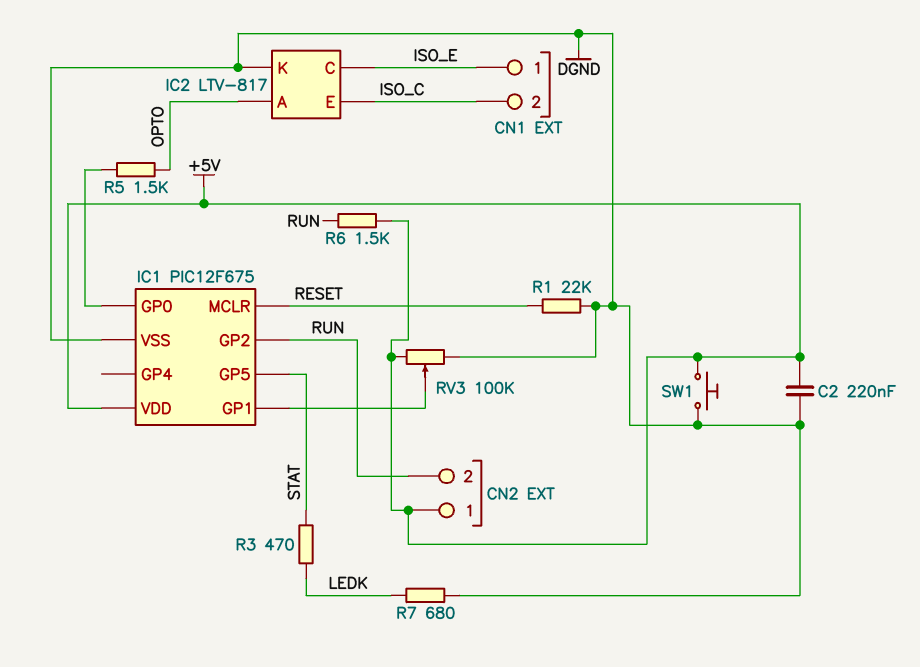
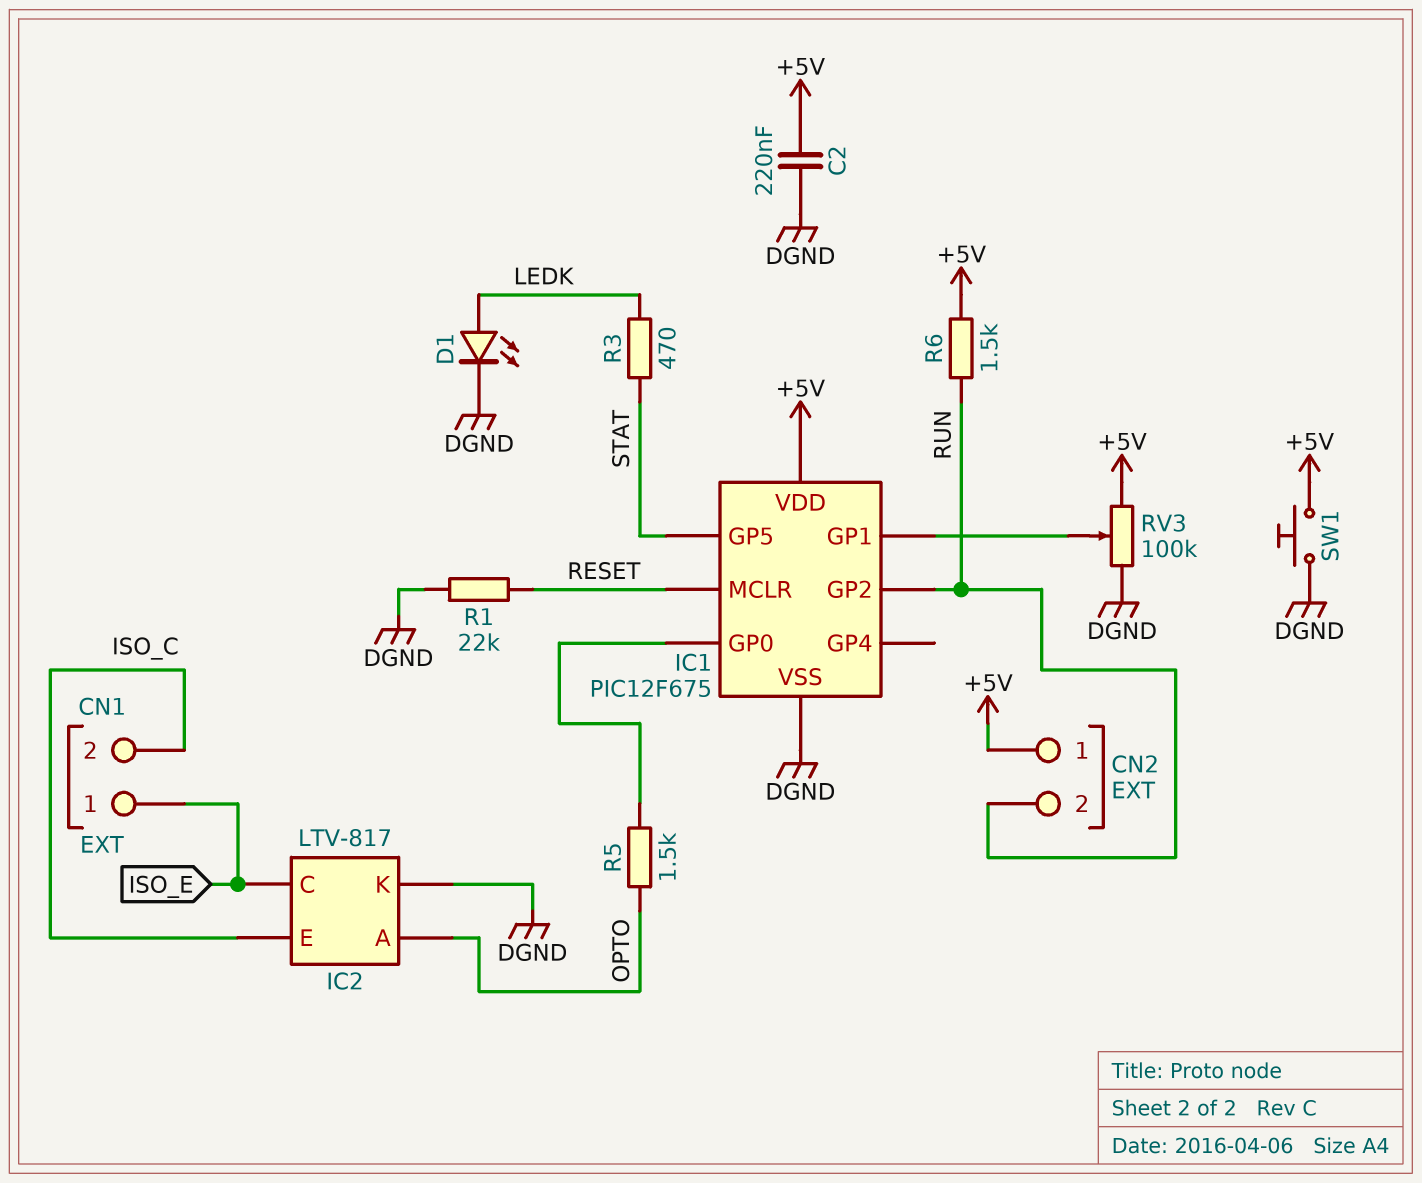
D1: none -> LED (A LEDK, K DGND)
R7: 680 (DGND, LEDK) -> none

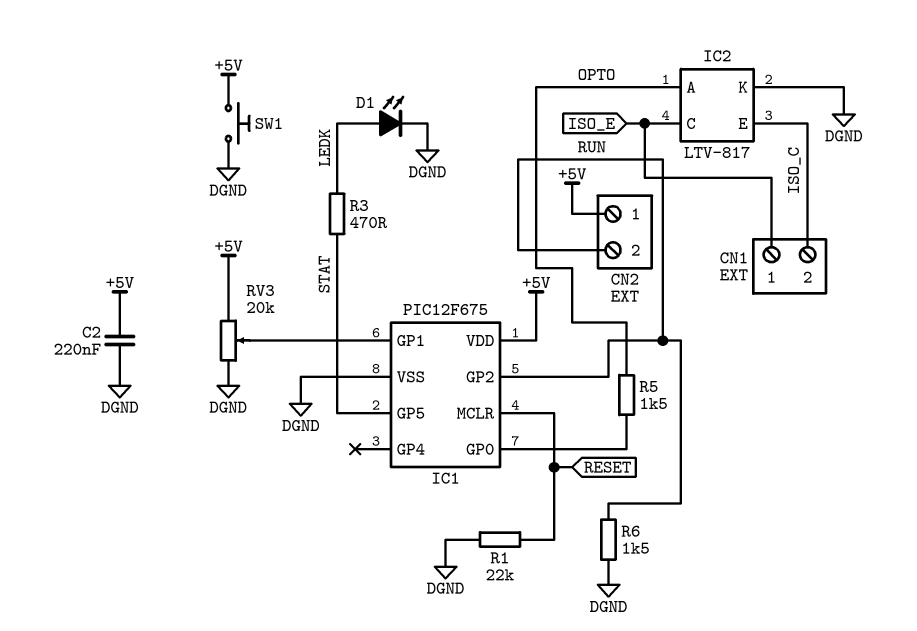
R6: 1.5k (+5V, RUN) -> 1.5k (DGND, RUN)
RV3: 100k (+5V, DGND, wiper IC1/GP1) -> 20k (+5V, DGND, wiper IC1/GP1)

